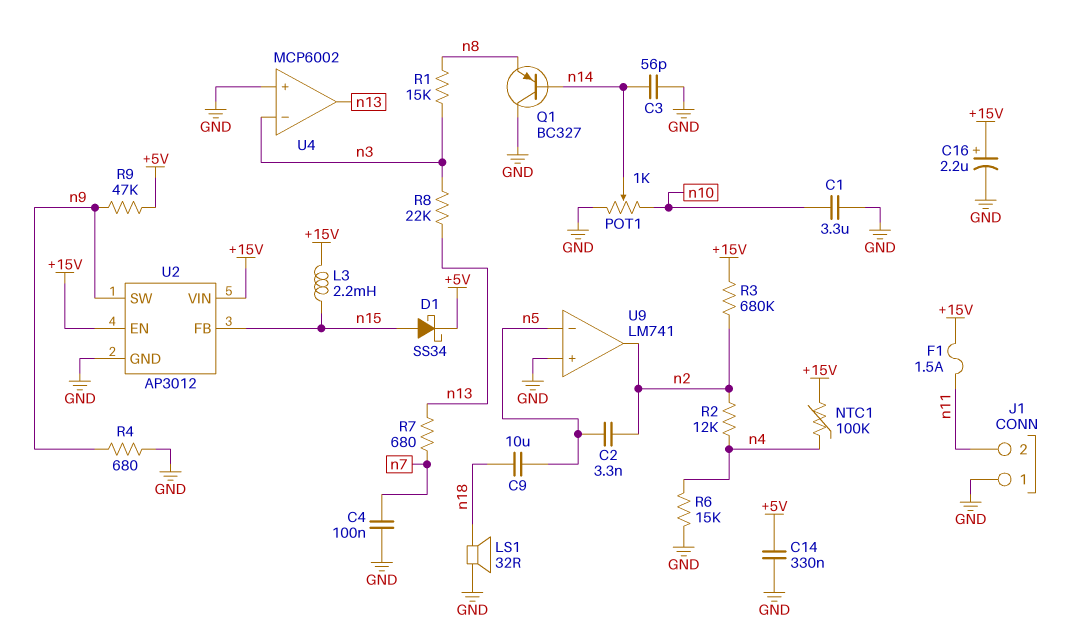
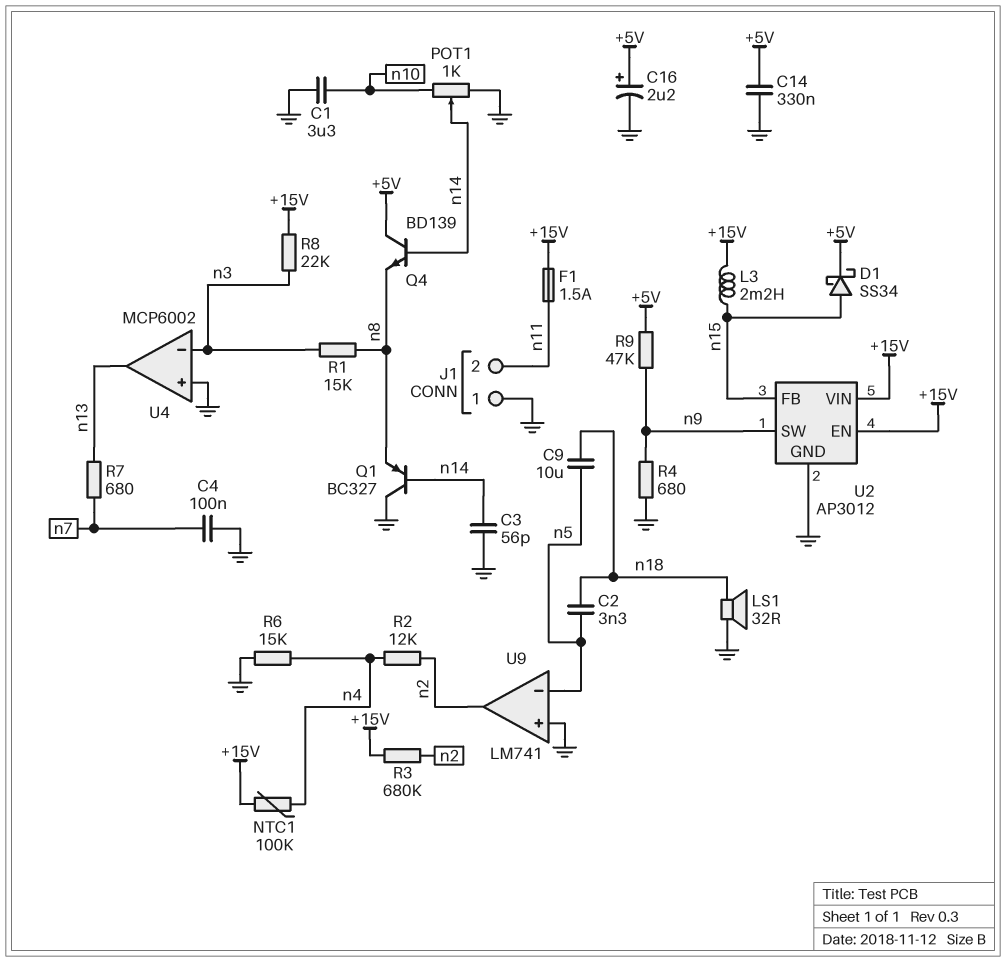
C2: 3.3nF (n2, n5) -> 3.3nF (n5, n18)
C16: 2.2uF (plus +15V, minus GND) -> 2.2uF (plus +5V, minus GND)
Q4: none -> NPN BD139 (B n14, C +5V, E n8)
R8: 22k (n3, n13) -> 22k (+15V, n3)

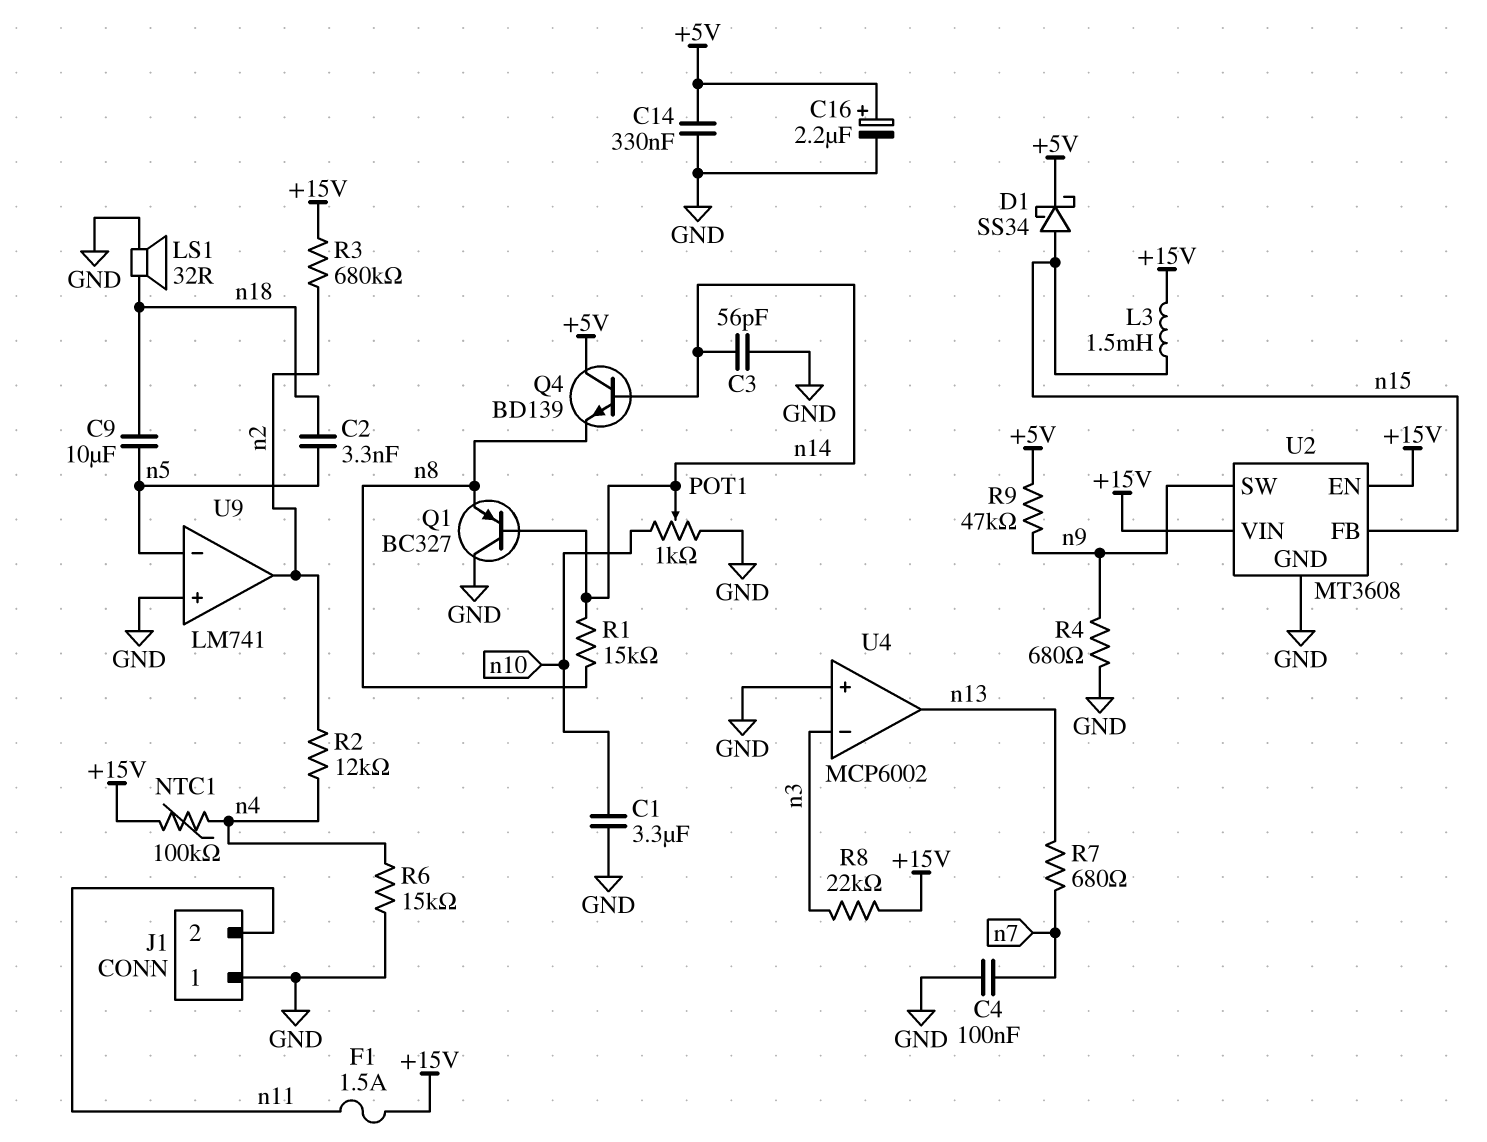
L3: 2.2mH (+15V, n15) -> 1.5mH (+15V, n15)
R1: 15k (n3, n8) -> 15k (n8, n14)
U2: AP3012 -> MT3608

